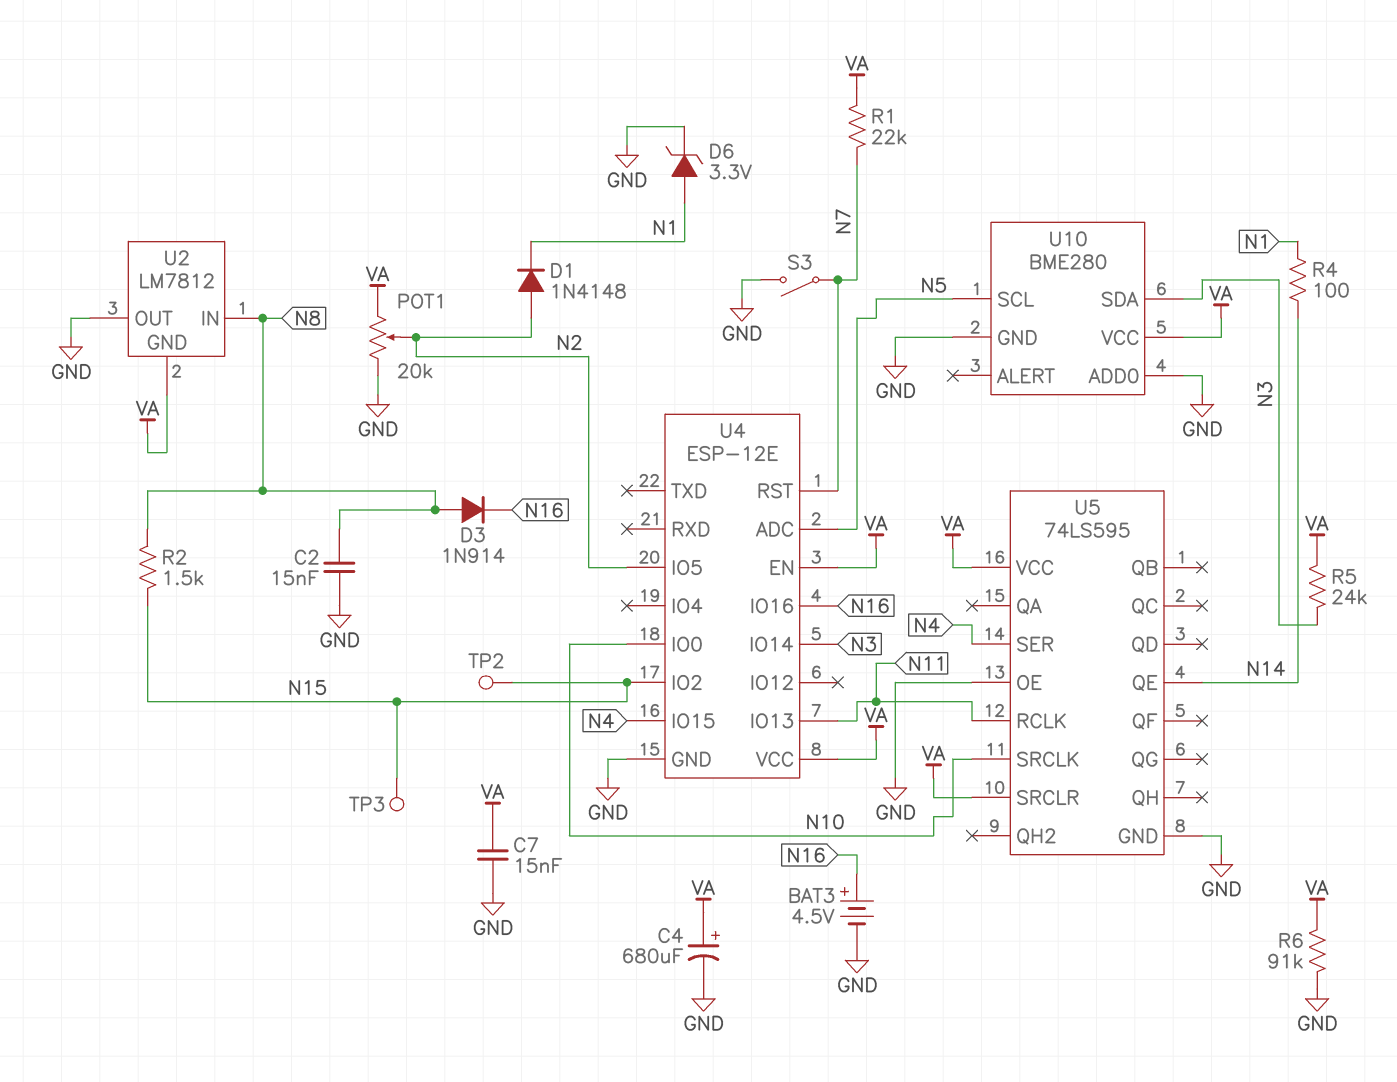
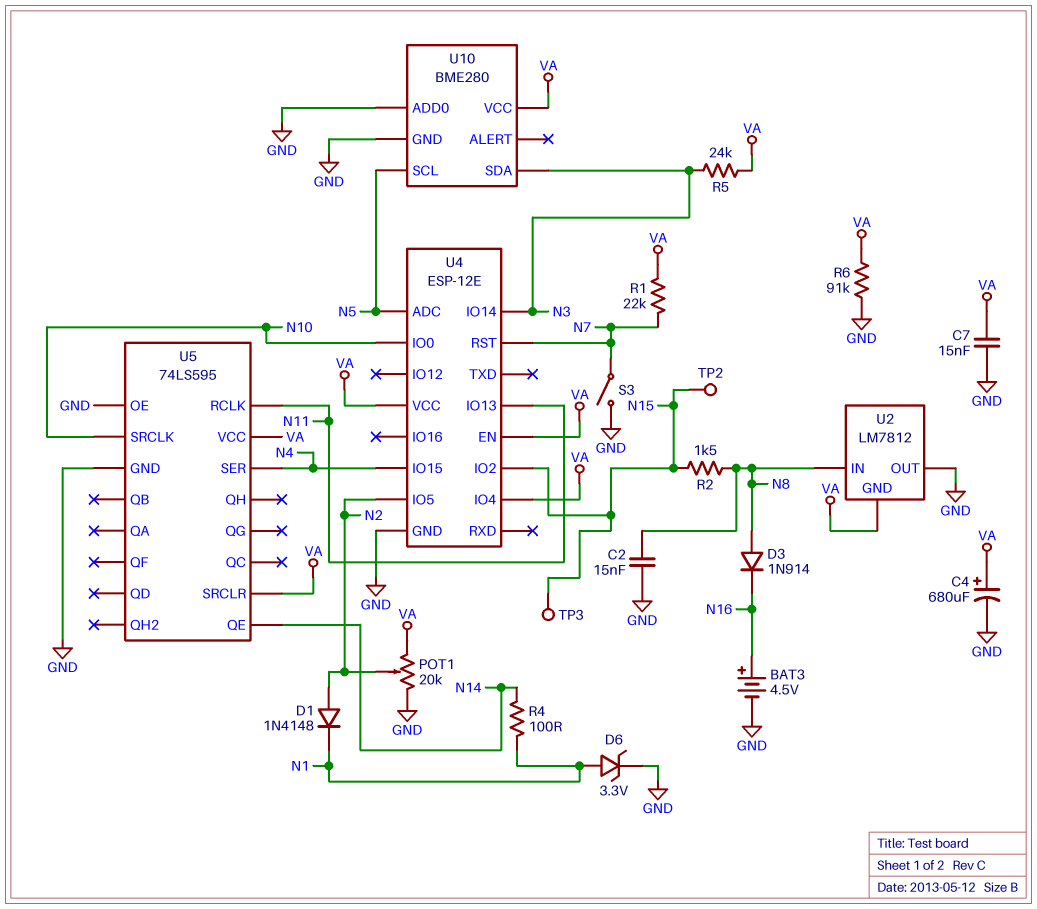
U4 pin IO4: none -> VA
U4 pin IO16: N16 -> none

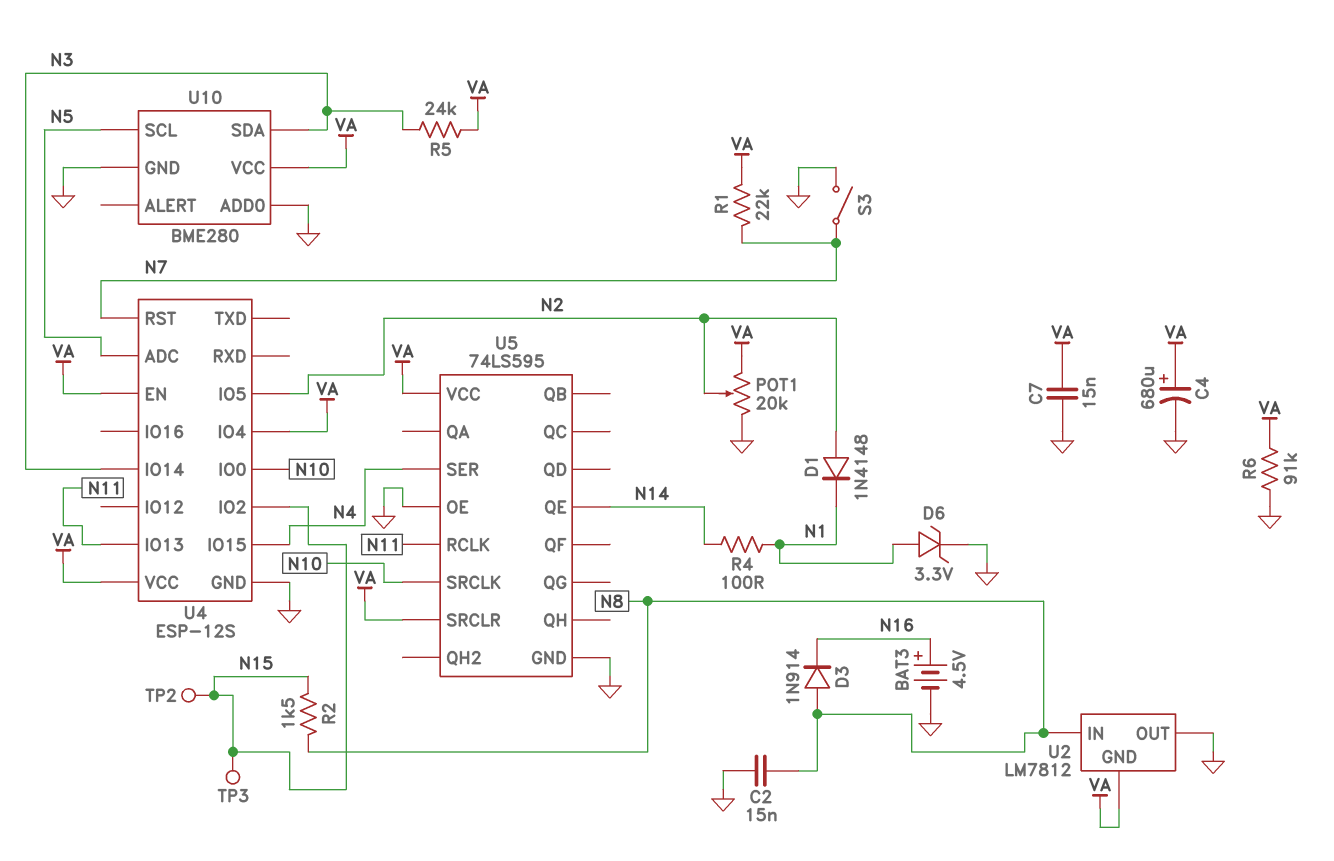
U4: ESP-12E -> ESP-12S

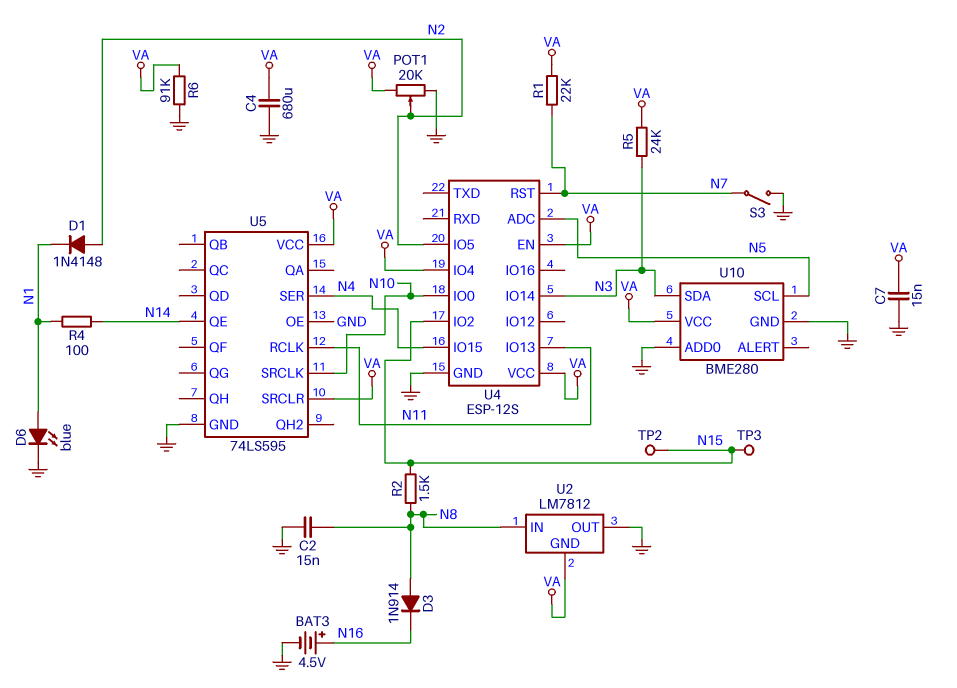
C4: 680uF (plus VA, minus GND) -> 680uF (GND, VA)
D6: zener 3.3V (A N1, K GND) -> LED blue (A N1, K GND)

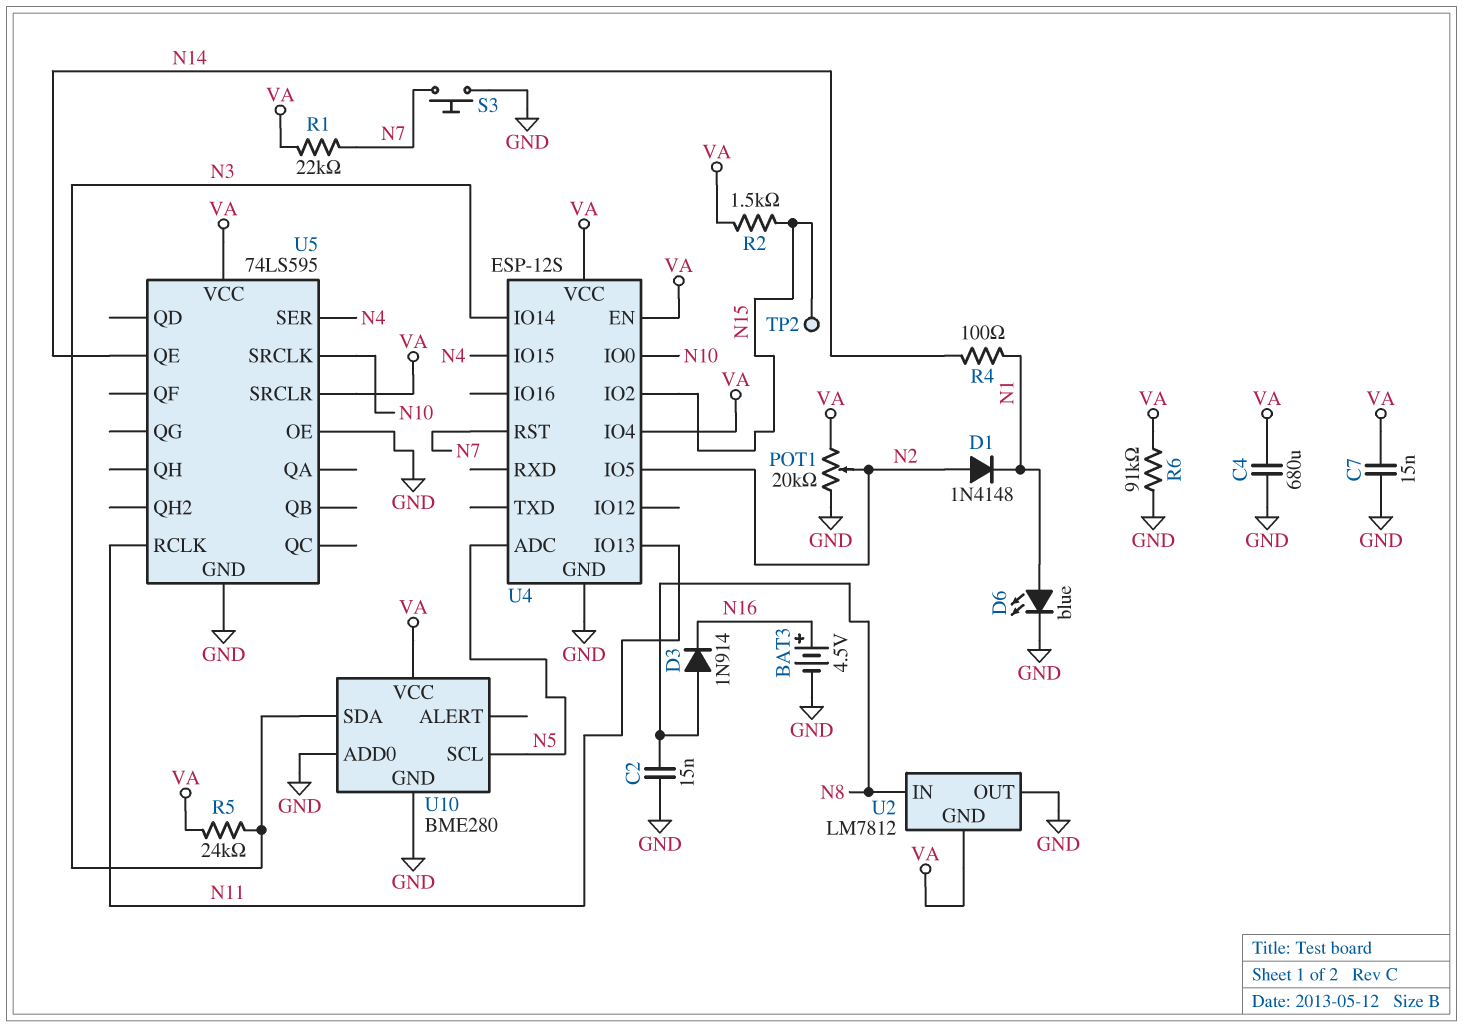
R2: 1.5k (N8, N15) -> 1.5k (N15, VA)
S3: switch (GND, N7) -> button (GND, N7)
TP3: test point (N15) -> none

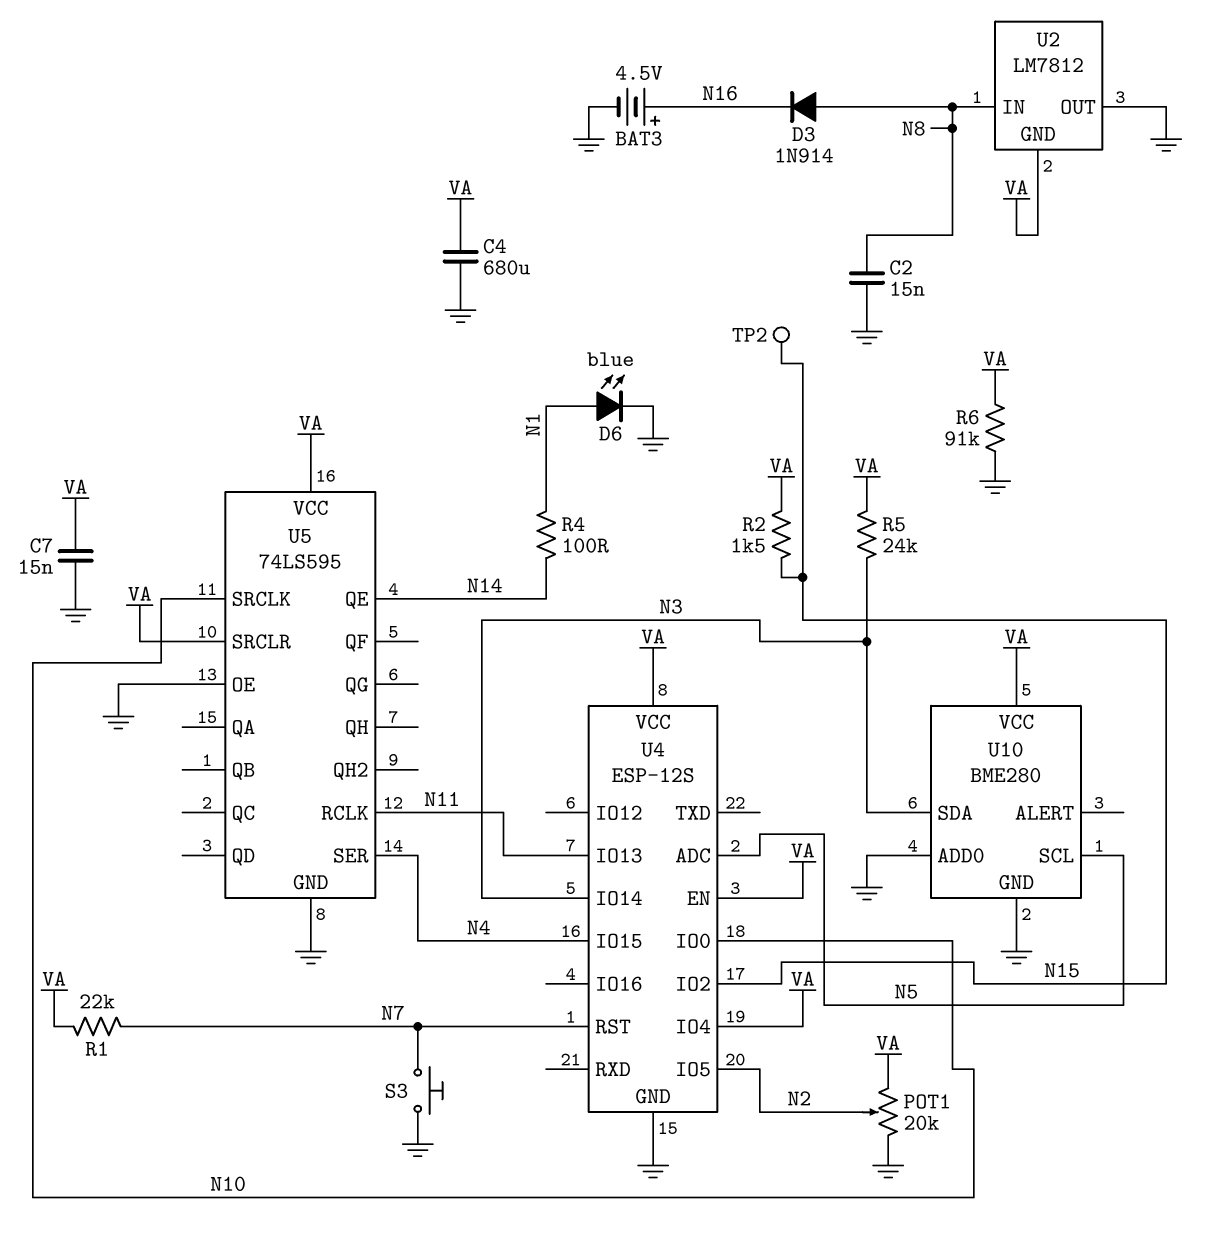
D1: diode 1N4148 (A N2, K N1) -> none

